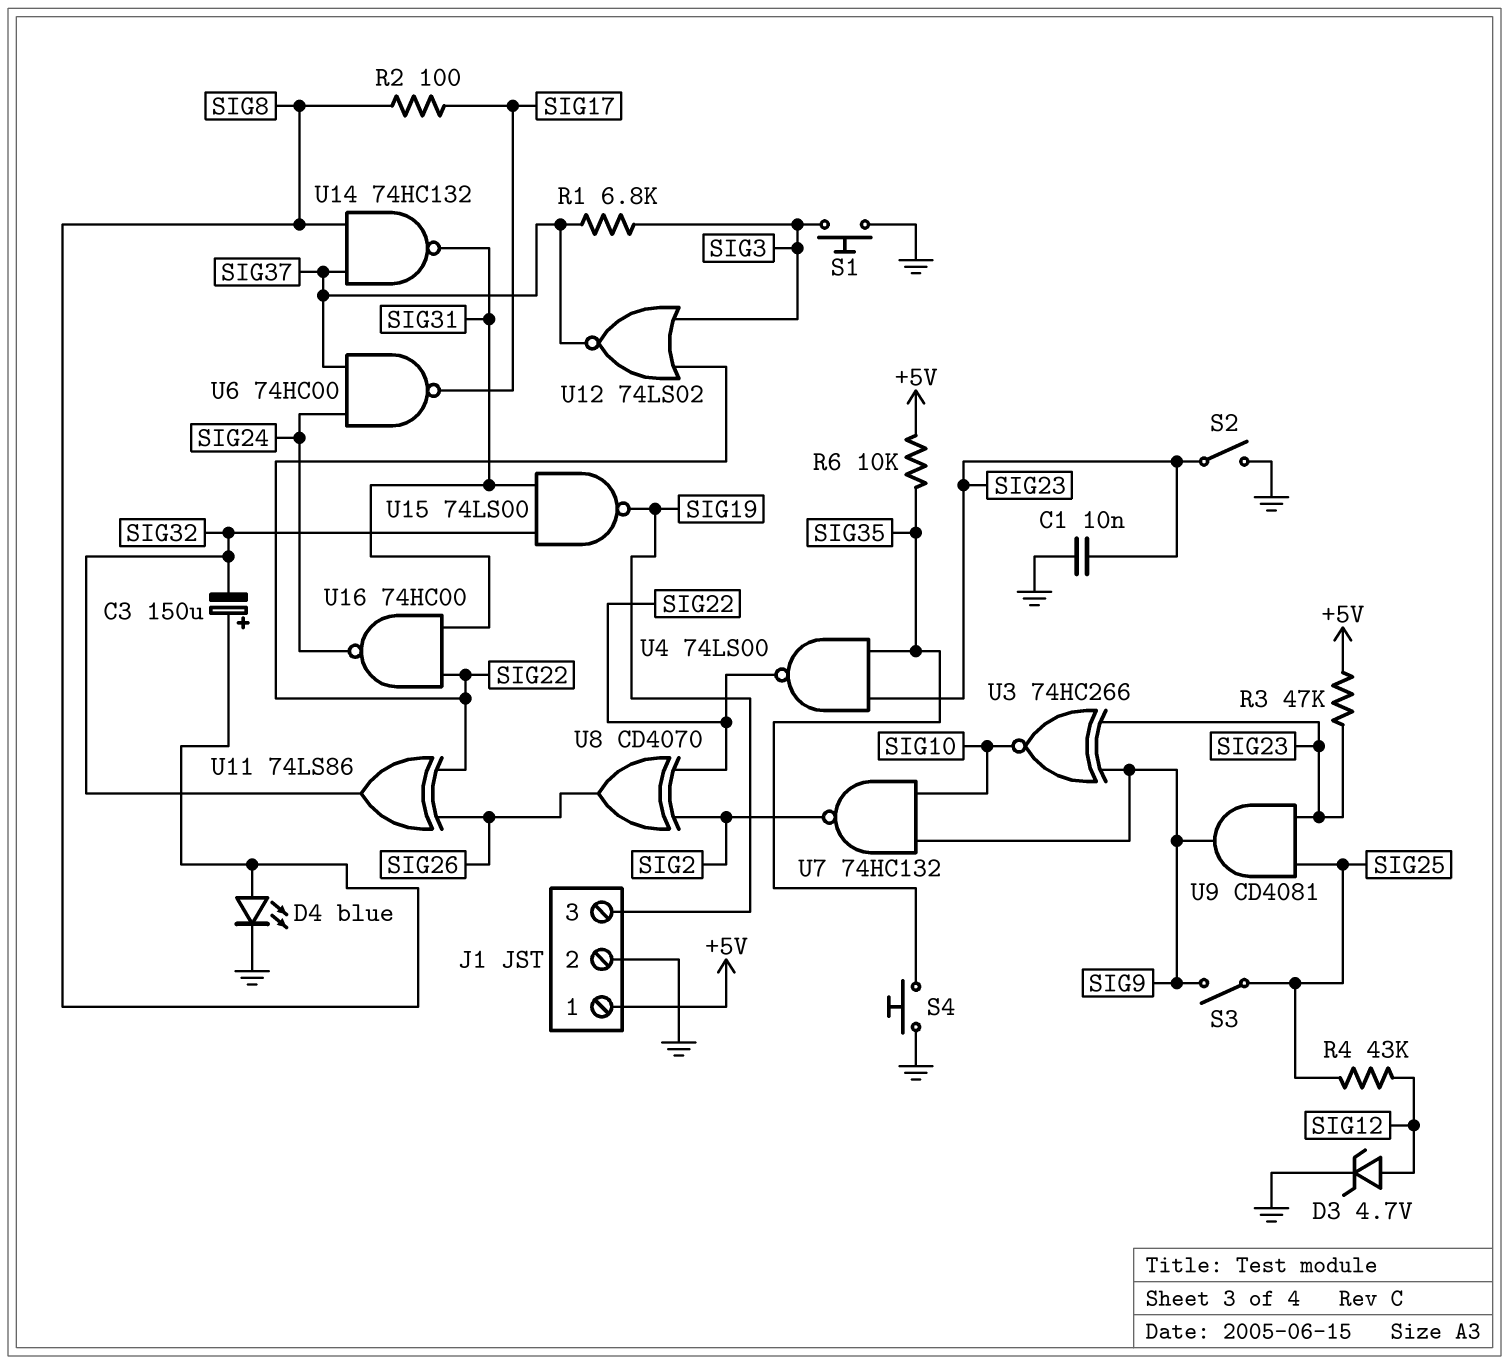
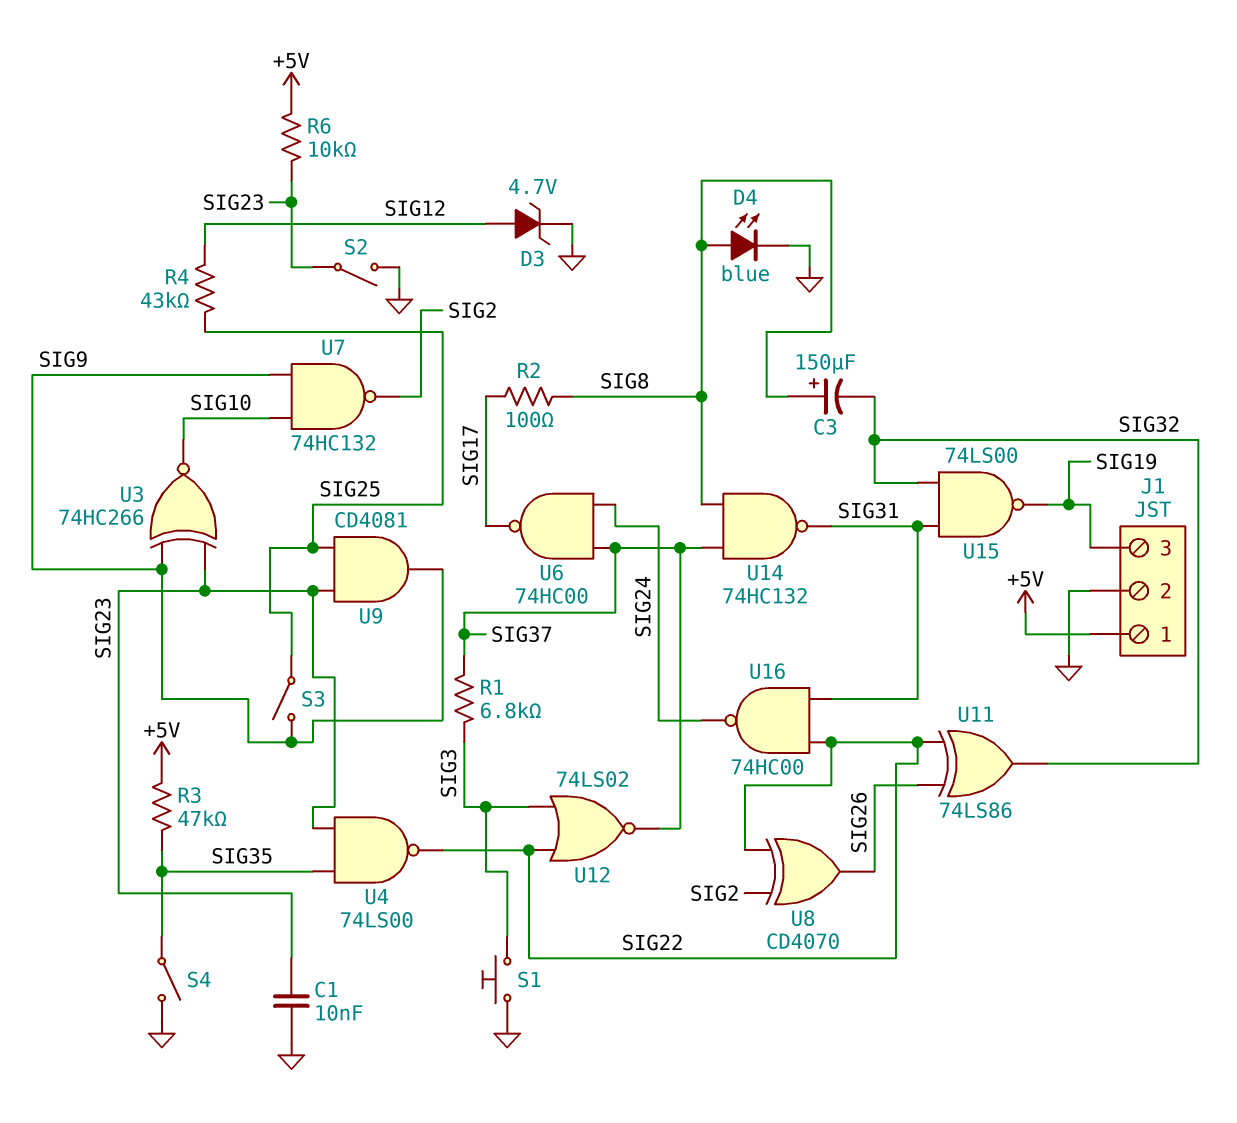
R3: 47k (+5V, SIG23) -> 47k (+5V, SIG35)
R6: 10k (+5V, SIG35) -> 10k (+5V, SIG23)
S4: button (GND, SIG35) -> switch (GND, SIG35)

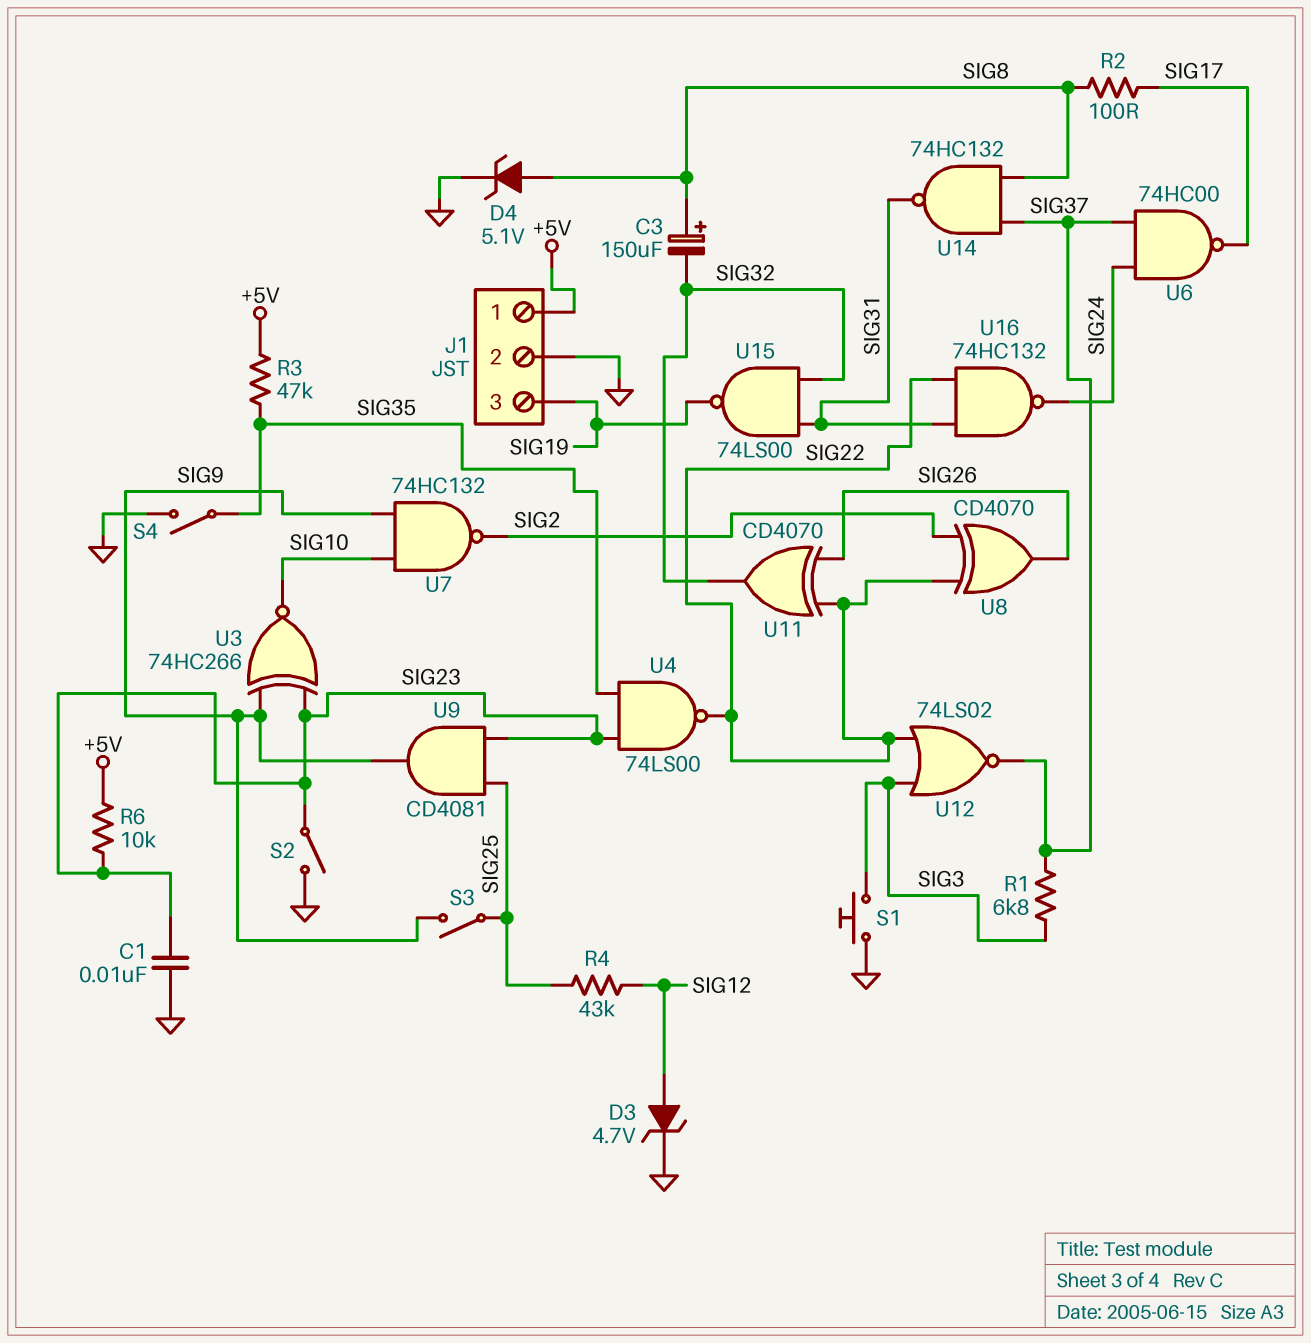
D4: LED blue (A SIG8, K GND) -> zener 5.1V (A SIG8, K GND)
U11: XOR 74LS86 (in SIG22, in SIG26, out SIG32) -> XOR CD4070 (in SIG22, in SIG26, out SIG32)
U16: NAND 74HC00 (in SIG22, in SIG31, out SIG24) -> NAND 74HC132 (in SIG22, in SIG31, out SIG24)

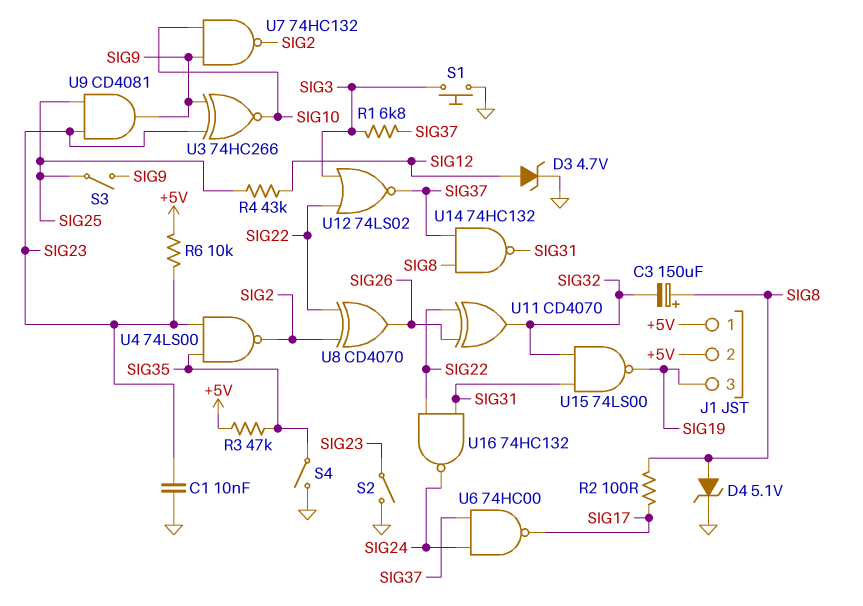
J1 pin 2: GND -> +5V
U4: NAND 74LS00 (in SIG23, in SIG35, out SIG22) -> NAND 74LS00 (in SIG23, in SIG35, out SIG2)

